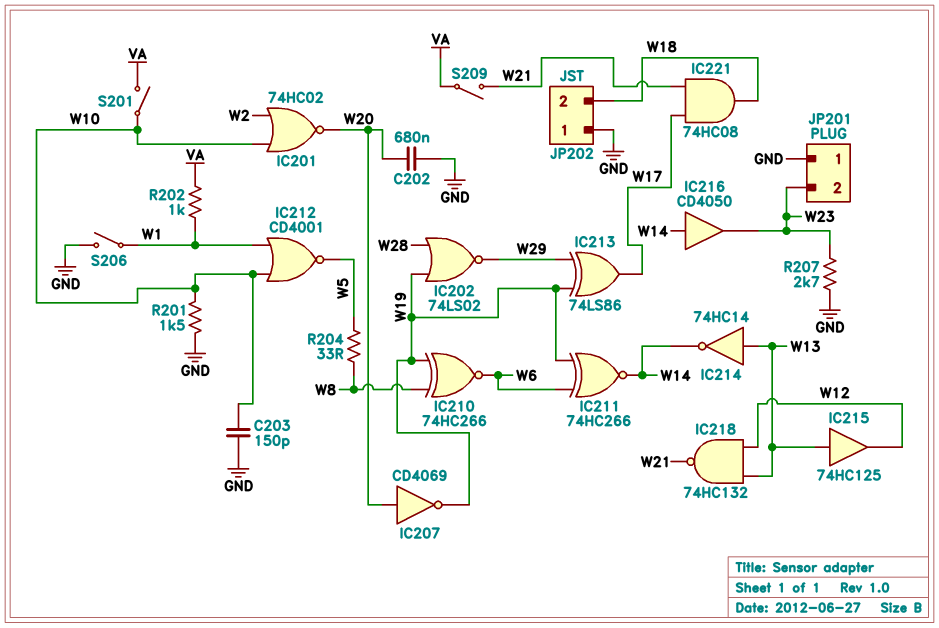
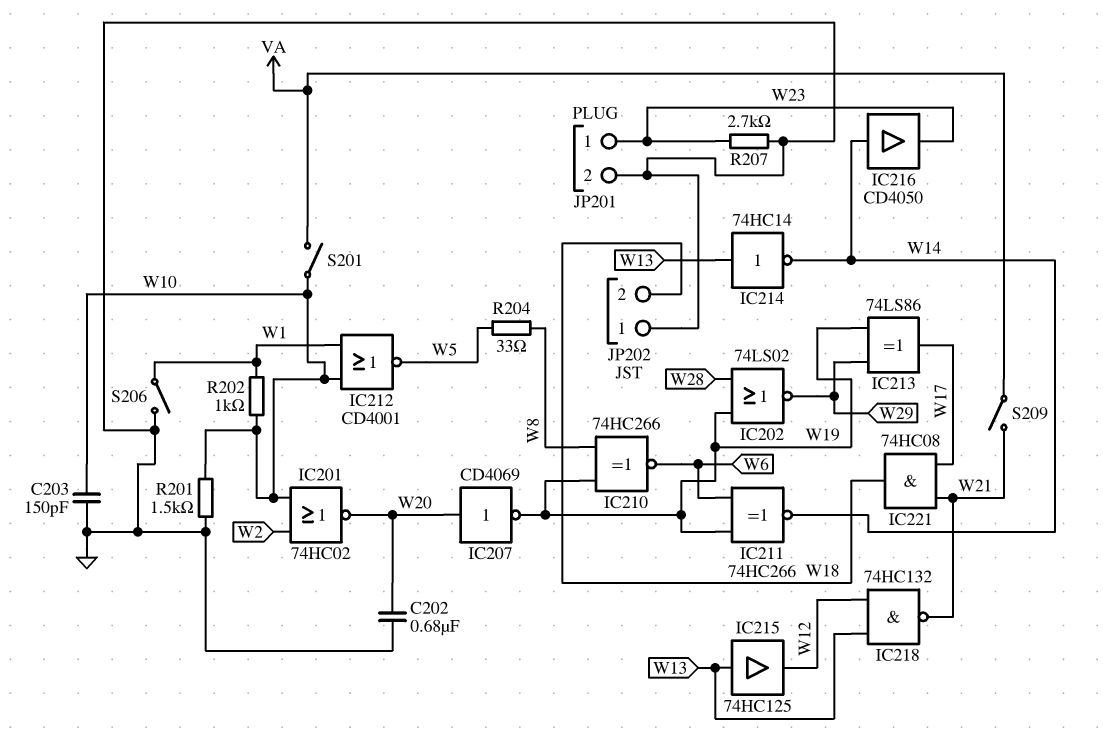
JP201 pin 1: GND -> W23
JP201 pin 2: W23 -> GND
R202: 1k (VA, W1) -> 1k (W1, W10)

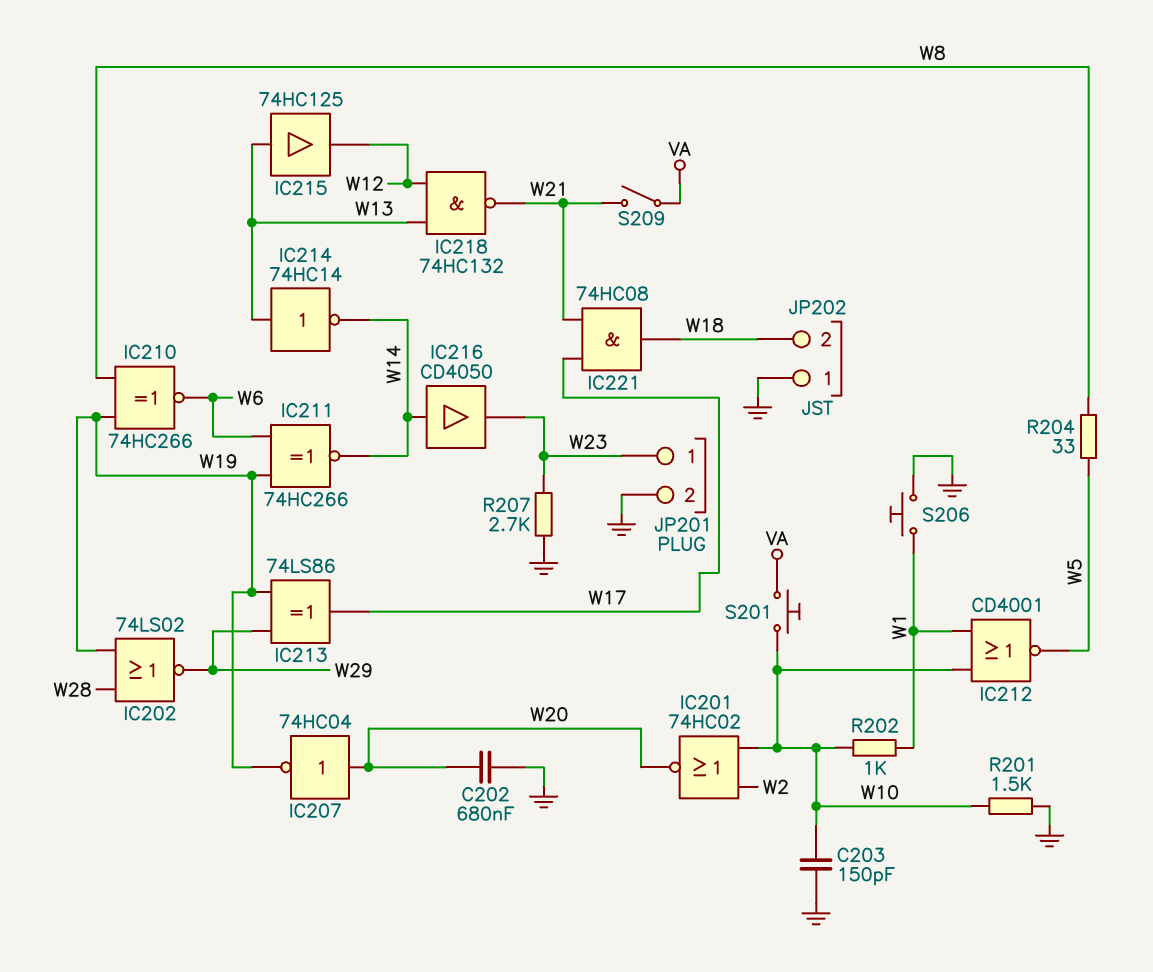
IC207: NOT CD4069 (in W20, out W19) -> NOT 74HC04 (in W20, out W19)
S201: switch (VA, W10) -> button (VA, W10)
S206: switch (GND, W1) -> button (GND, W1)

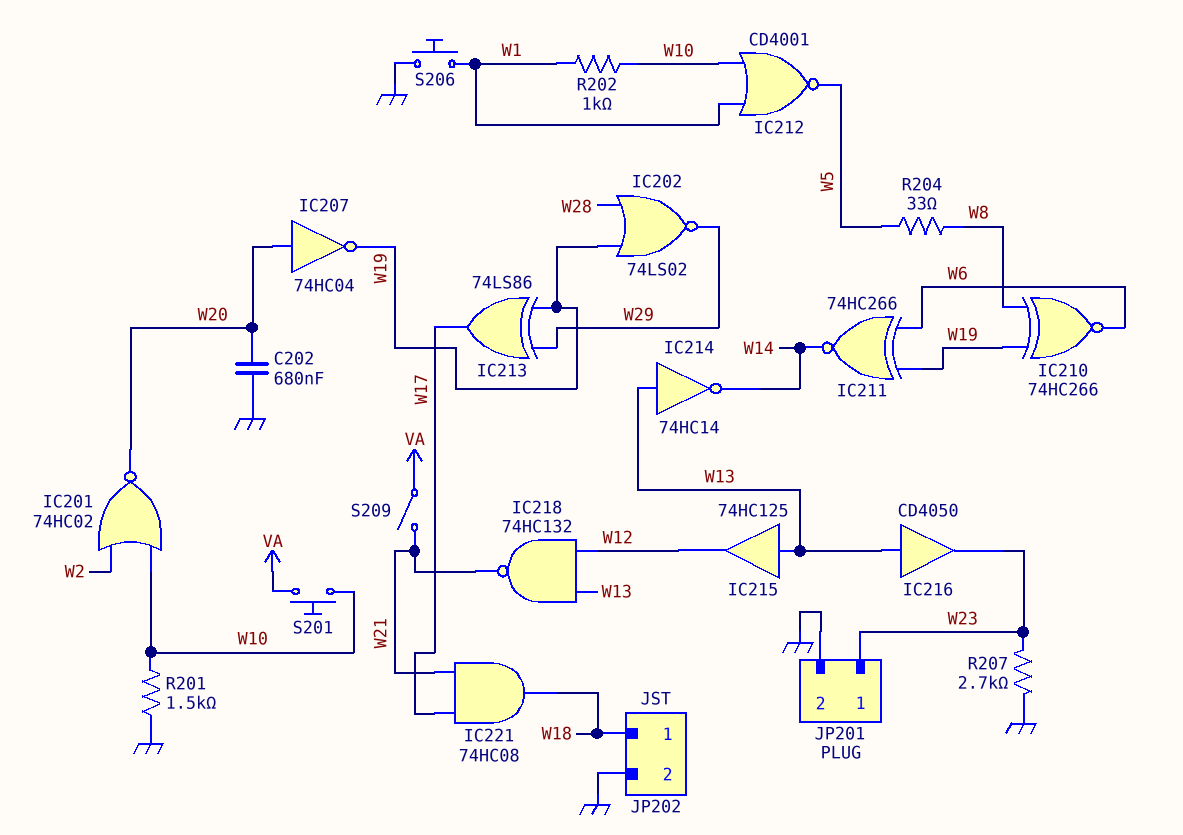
C203: 150pF (GND, W10) -> none
IC216: buffer CD4050 (in W14, out W23) -> buffer CD4050 (in W13, out W23)
JP202 pin 1: GND -> W18
JP202 pin 2: W18 -> GND

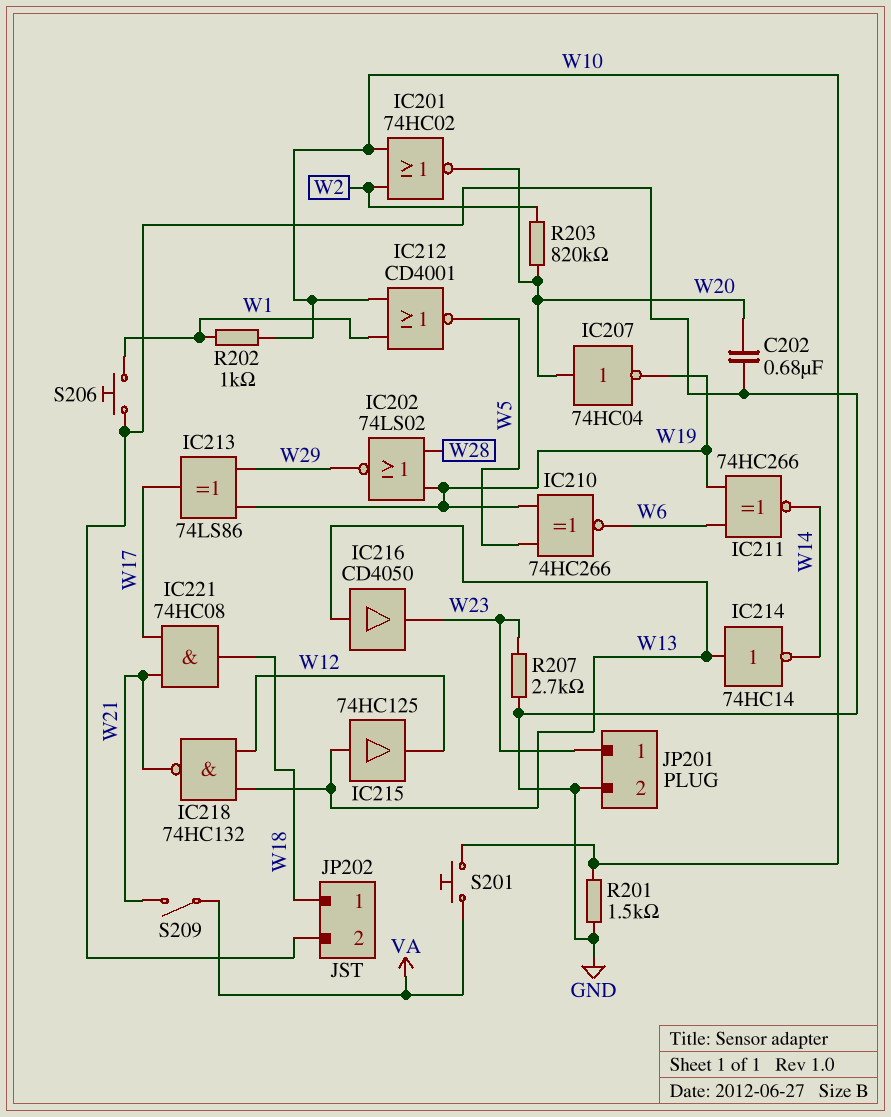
IC210: XNOR 74HC266 (in W8, in W19, out W6) -> XNOR 74HC266 (in W5, in W19, out W6)
R203: none -> 820k (W2, W20)
R204: 33 (W5, W8) -> none

